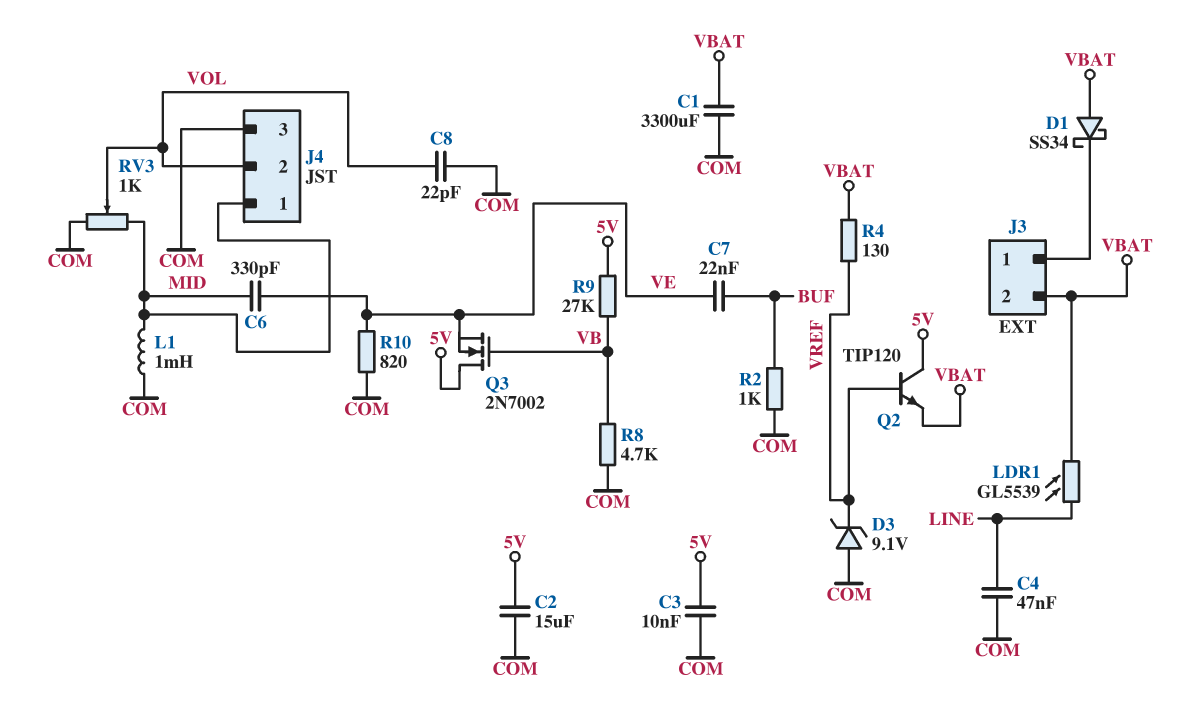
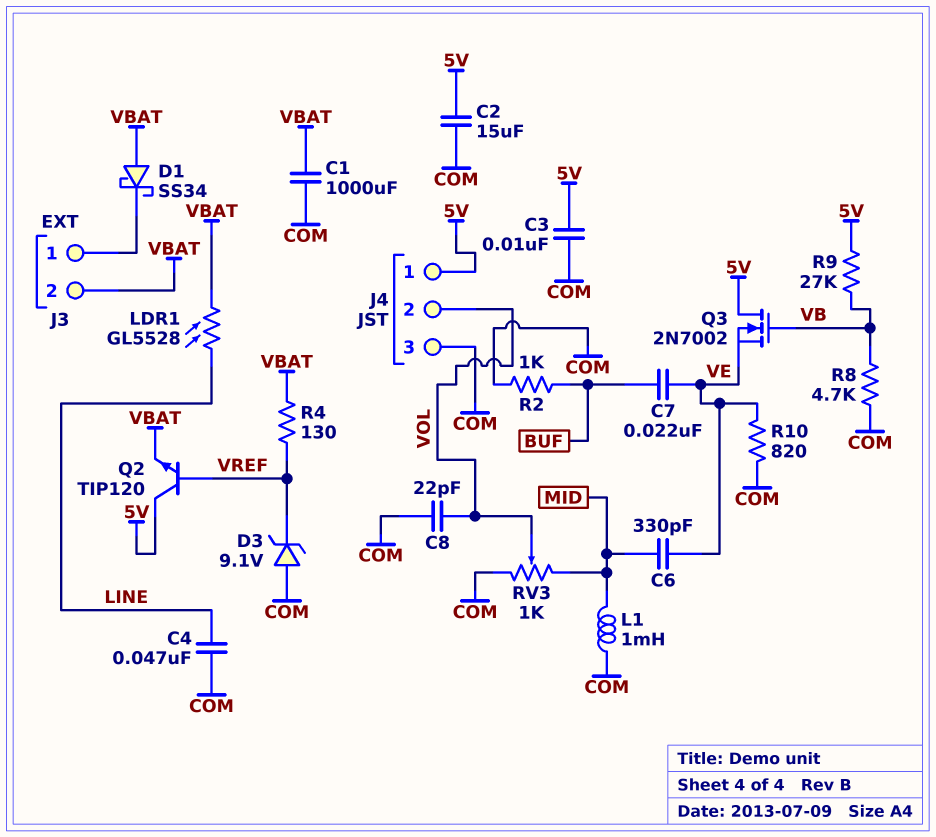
C1: 3300uF (COM, VBAT) -> 1000uF (COM, VBAT)
J4 pin 1: MID -> 5V
LDR1: GL5539 (LINE, VBAT) -> GL5528 (LINE, VBAT)

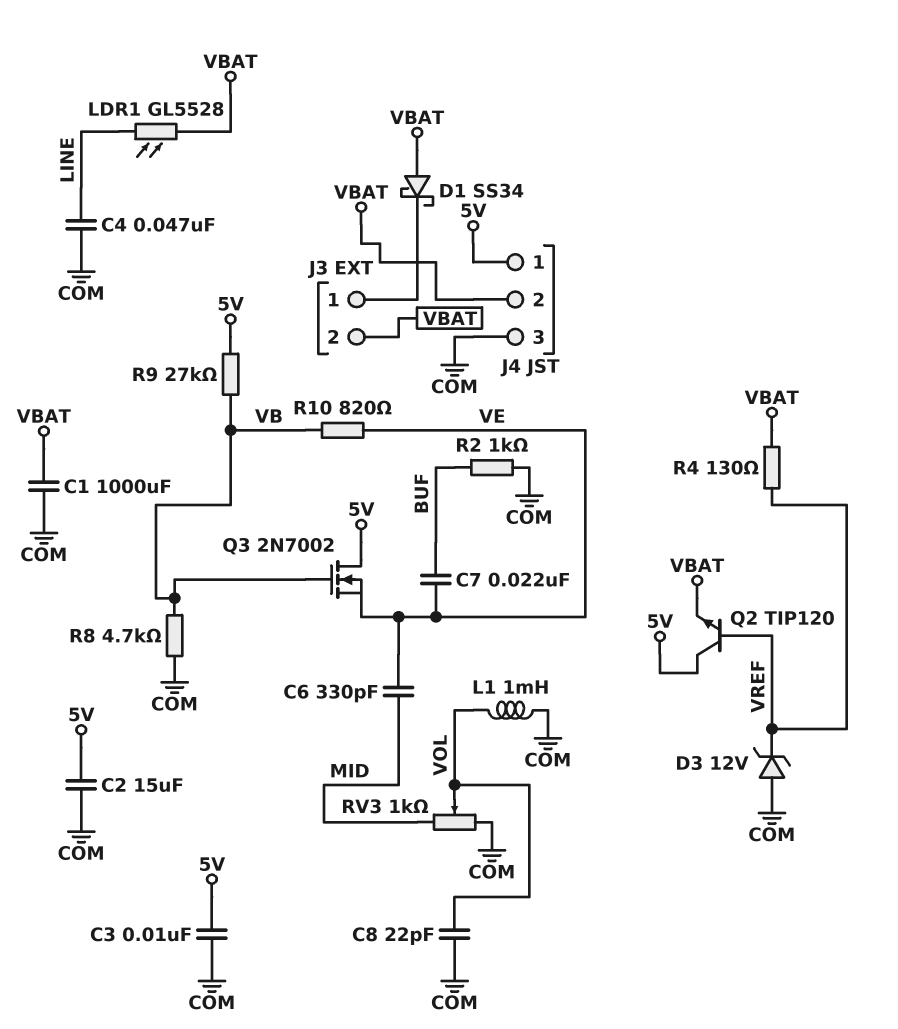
D3: zener 9.1V (A COM, K VREF) -> zener 12V (A COM, K VREF)
J4 pin 2: VOL -> VBAT
L1: 1mH (COM, MID) -> 1mH (COM, VOL)
R10: 820 (COM, VE) -> 820 (VB, VE)

